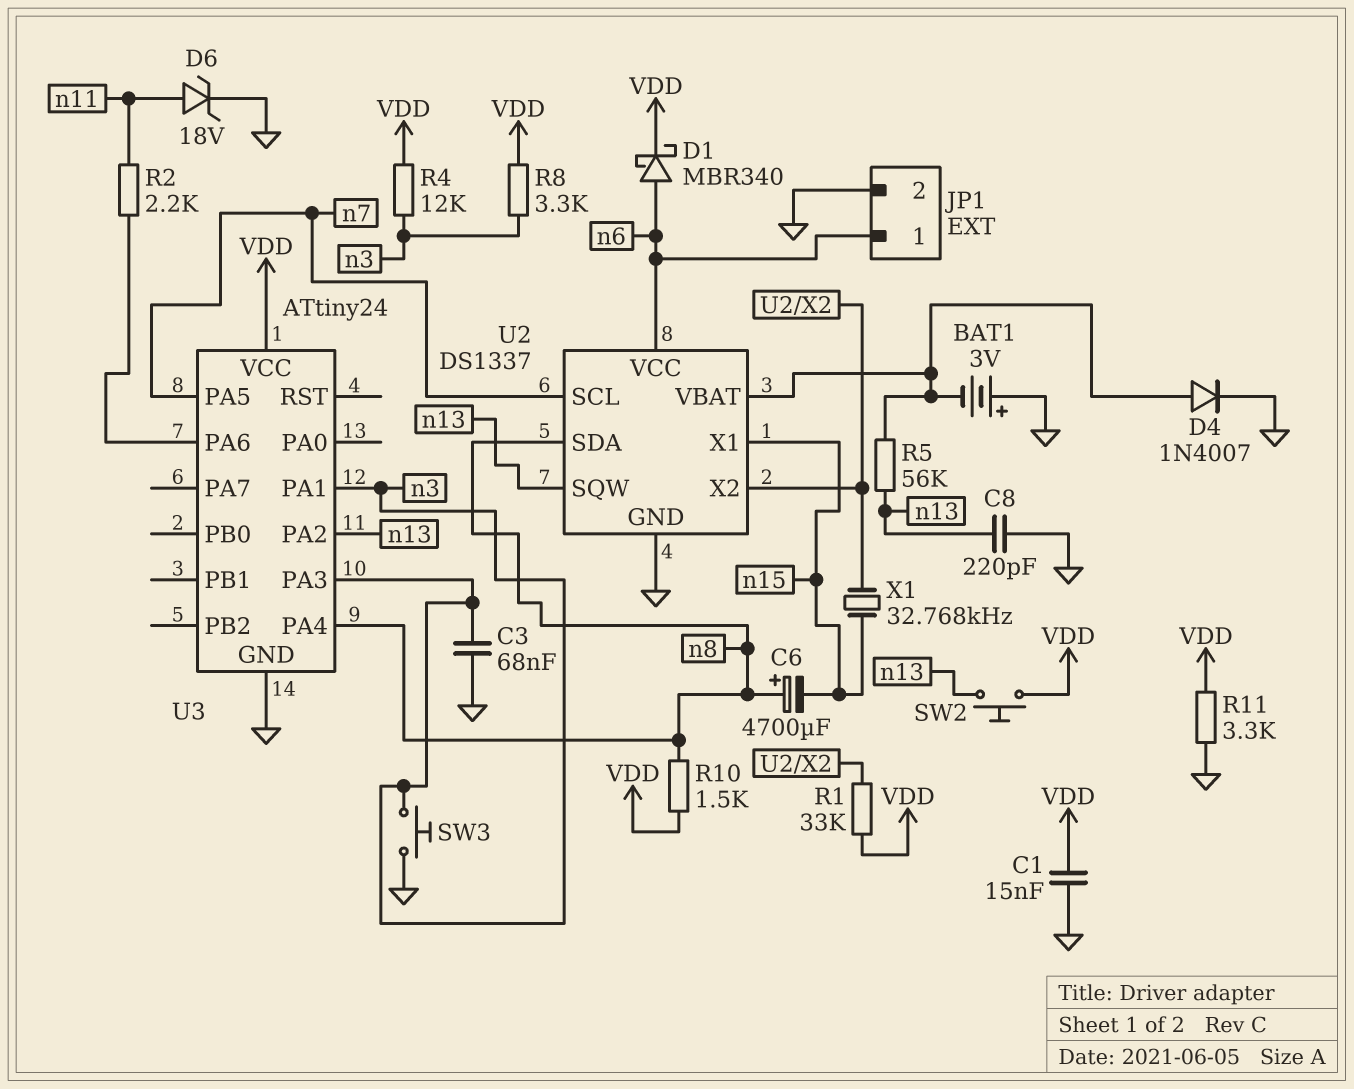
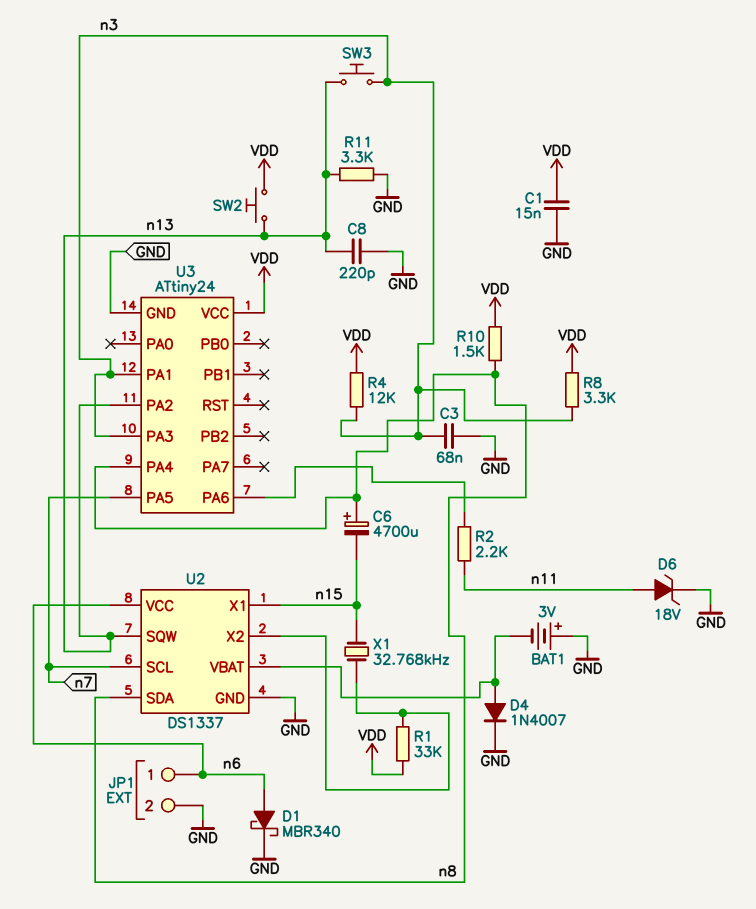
D1: schottky MBR340 (A n6, K VDD) -> schottky MBR340 (A n6, K GND)
R5: 56k (U2/VBAT, n13) -> none
R11: 3.3k (GND, VDD) -> 3.3k (GND, n13)
SW3: button (GND, n3) -> button (n3, n13)

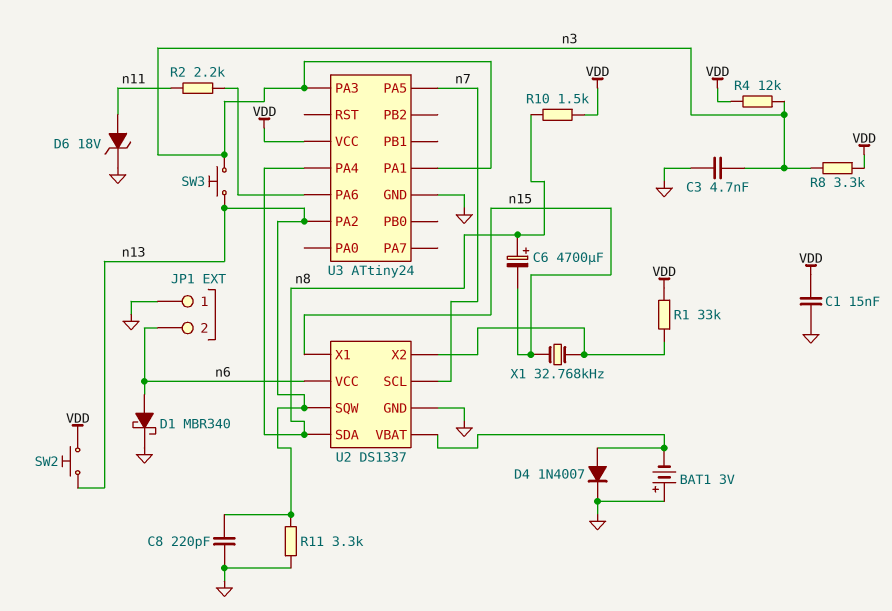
C3: 68nF (GND, n3) -> 4.7nF (GND, n3)
JP1 pin 1: n6 -> GND
JP1 pin 2: GND -> n6

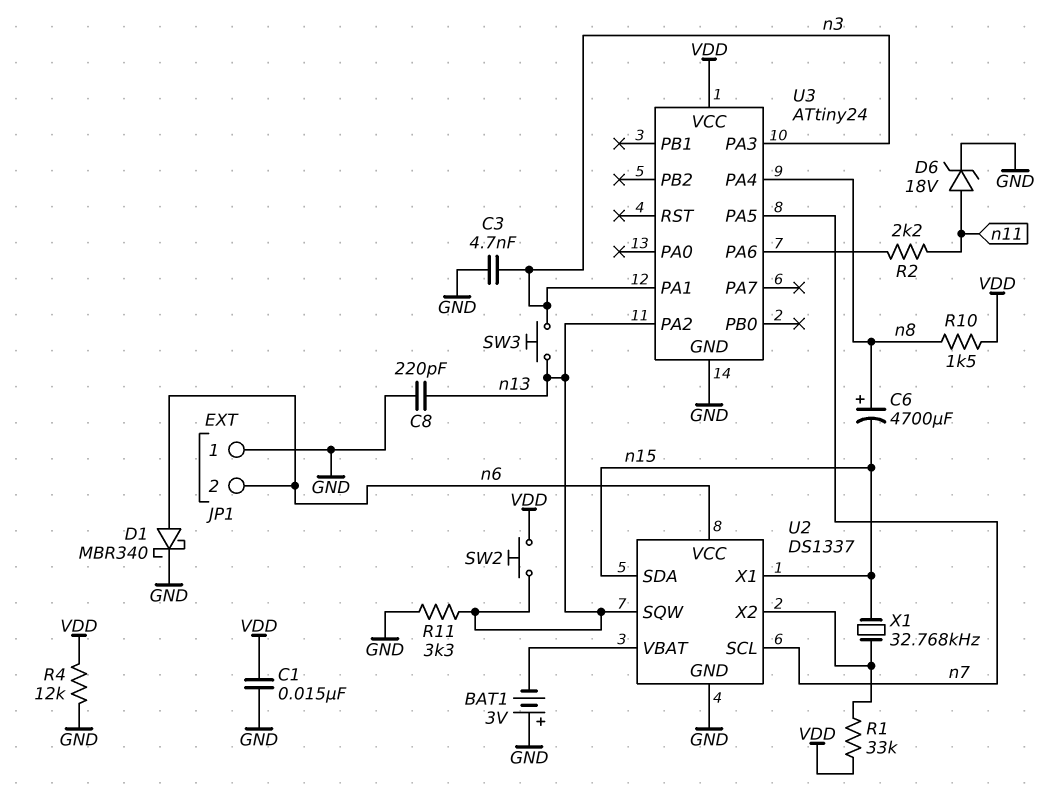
D4: diode 1N4007 (A U2/VBAT, K GND) -> none
R4: 12k (VDD, n3) -> 12k (GND, VDD)
R8: 3.3k (VDD, n3) -> none
U2 pin SDA: n8 -> n15

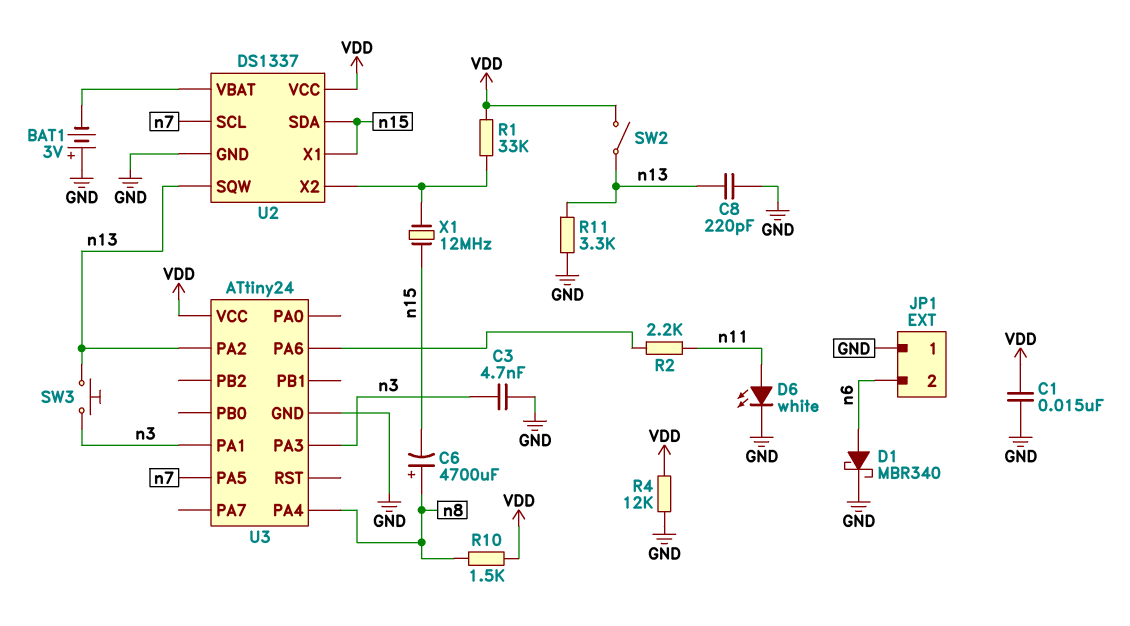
D6: zener 18V (A n11, K GND) -> LED white (A n11, K GND)
SW2: button (VDD, n13) -> switch (VDD, n13)
U2 pin VCC: n6 -> VDD
X1: 32.768kHz (U2/X2, n15) -> 12MHz (U2/X2, n15)

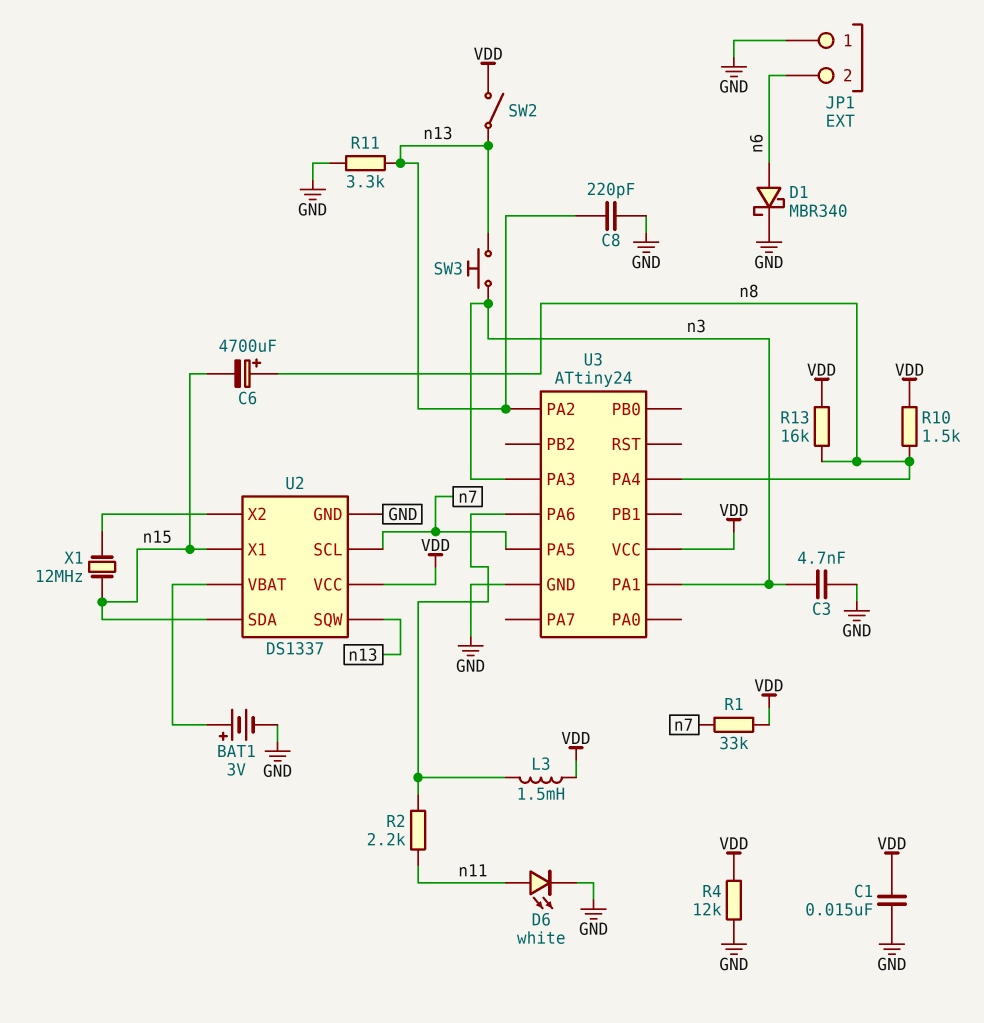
BAT1: 3V (plus GND, minus U2/VBAT) -> 3V (plus U2/VBAT, minus GND)
L3: none -> 1.5mH (U3/PA6, VDD)
R1: 33k (U2/X2, VDD) -> 33k (VDD, n7)
R13: none -> 16k (VDD, n8)

